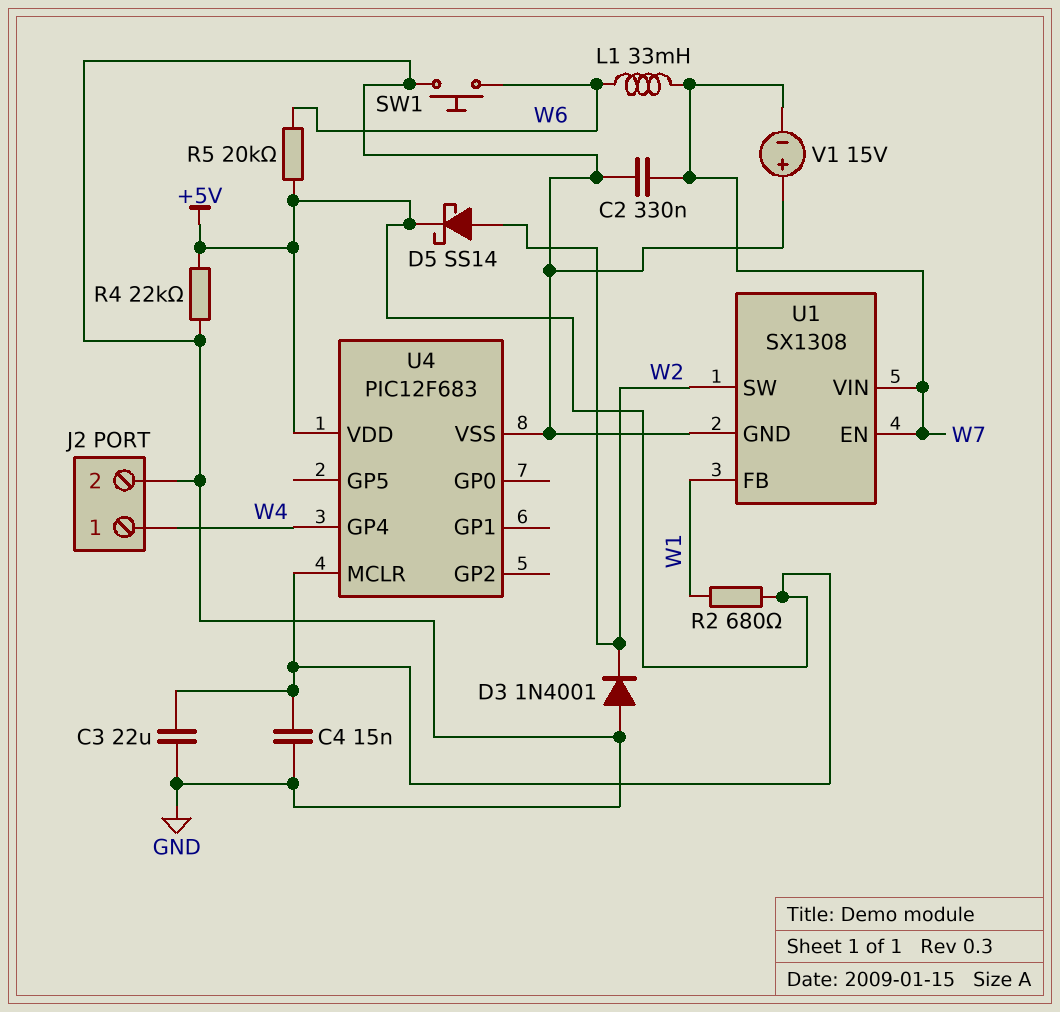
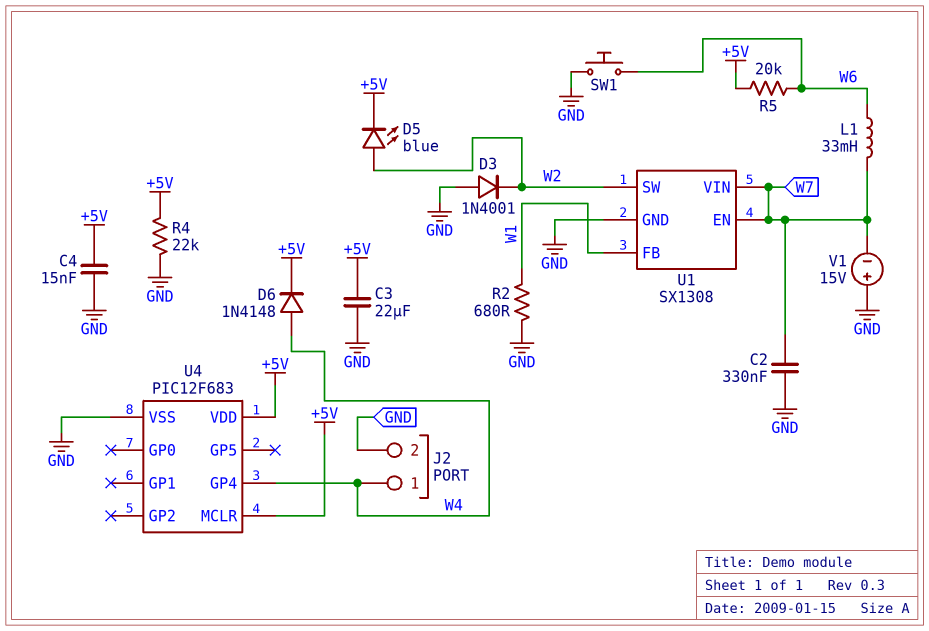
D5: schottky SS14 (A W2, K +5V) -> LED blue (A W2, K +5V)
D6: none -> diode 1N4148 (A W4, K +5V)
R2: 680 (+5V, W1) -> 680 (GND, W1)

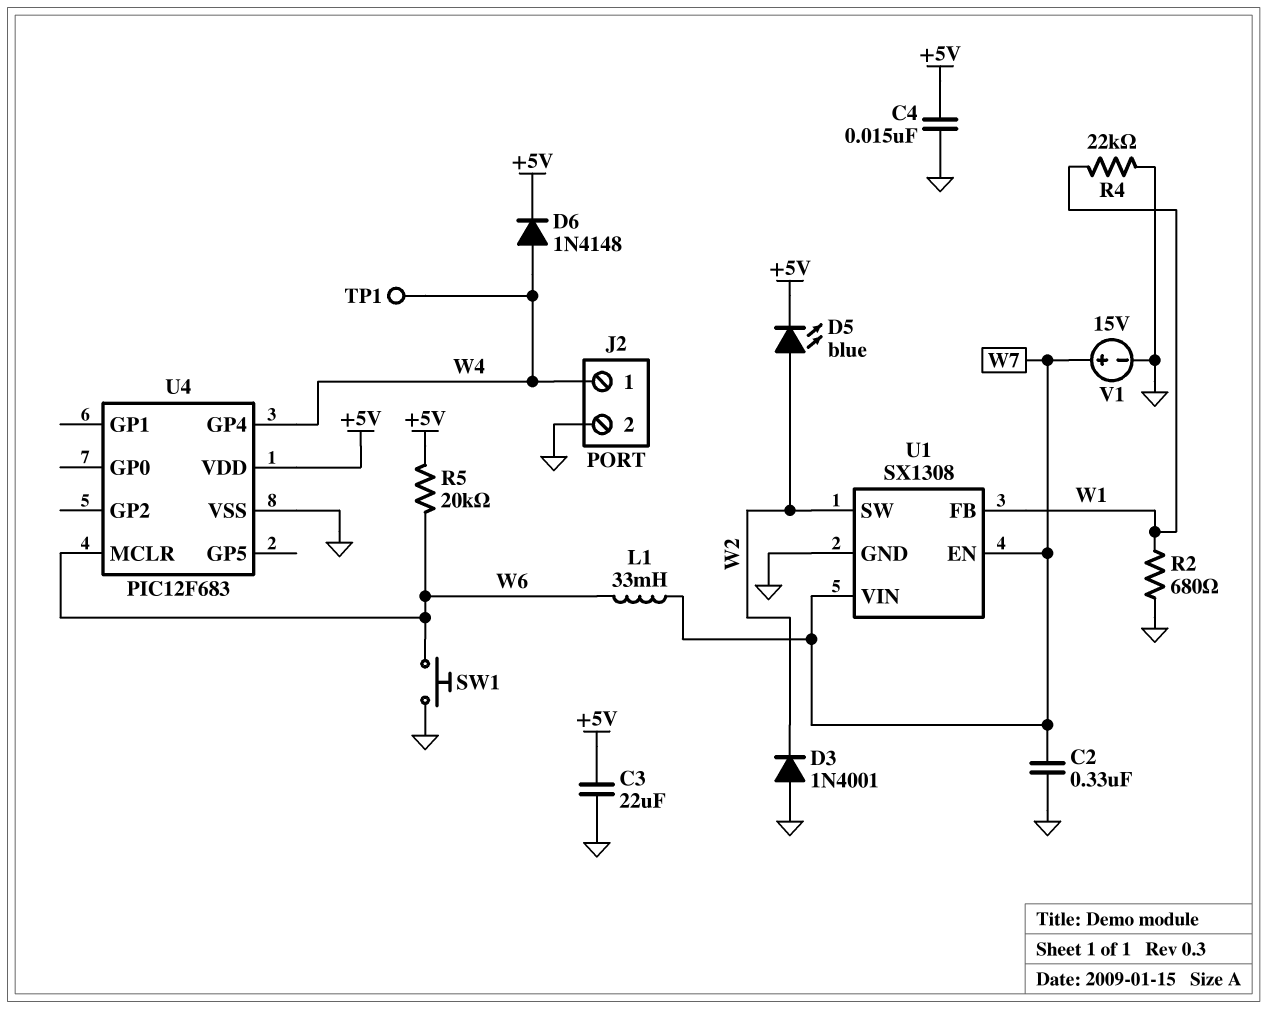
R4: 22k (+5V, GND) -> 22k (GND, W1)
TP1: none -> test point (W4)
U4 pin MCLR: +5V -> W6
V1: 15V (plus GND, minus W7) -> 15V (plus W7, minus GND)

